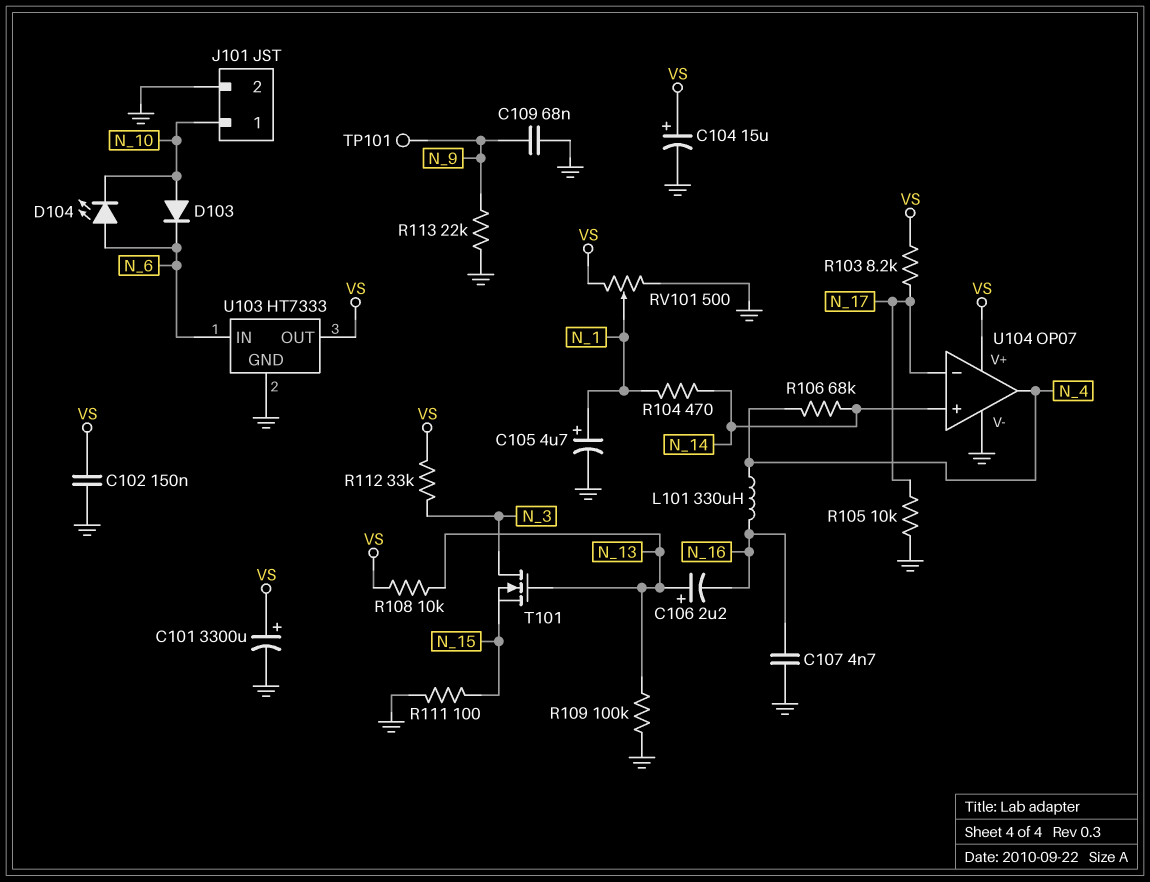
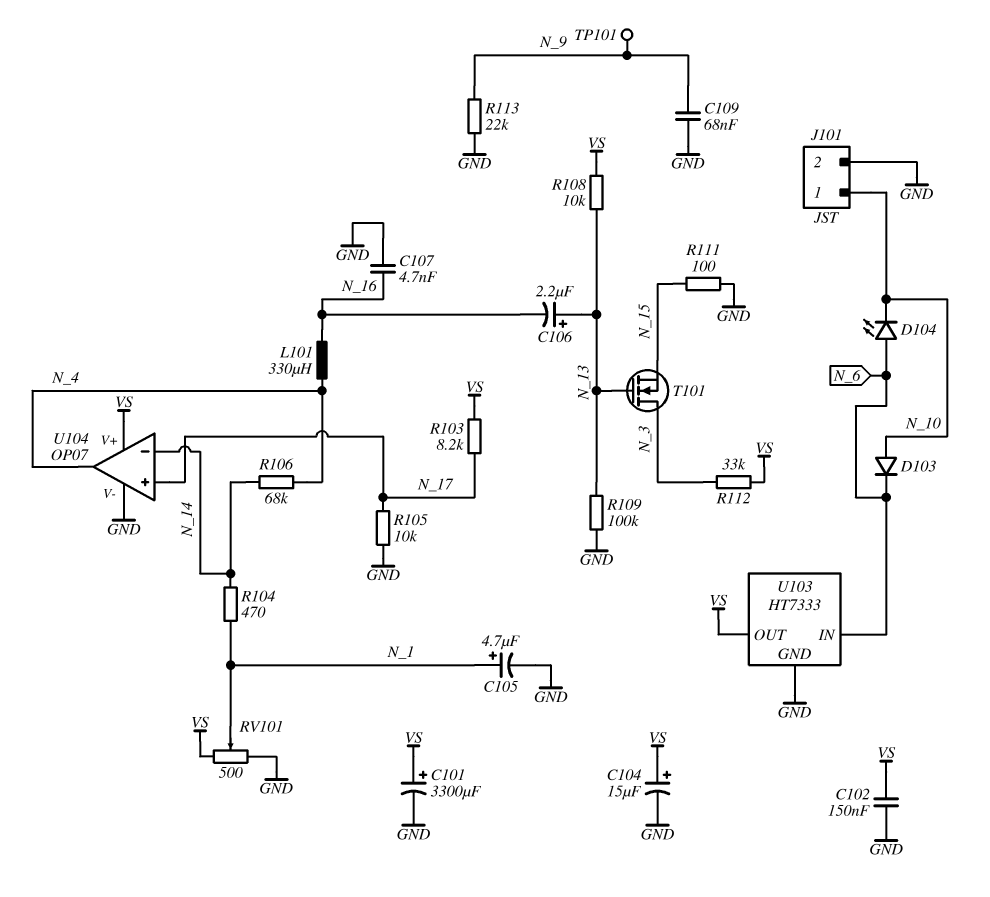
U104 pin in+: N_14 -> N_17
U104 pin in-: N_17 -> N_14

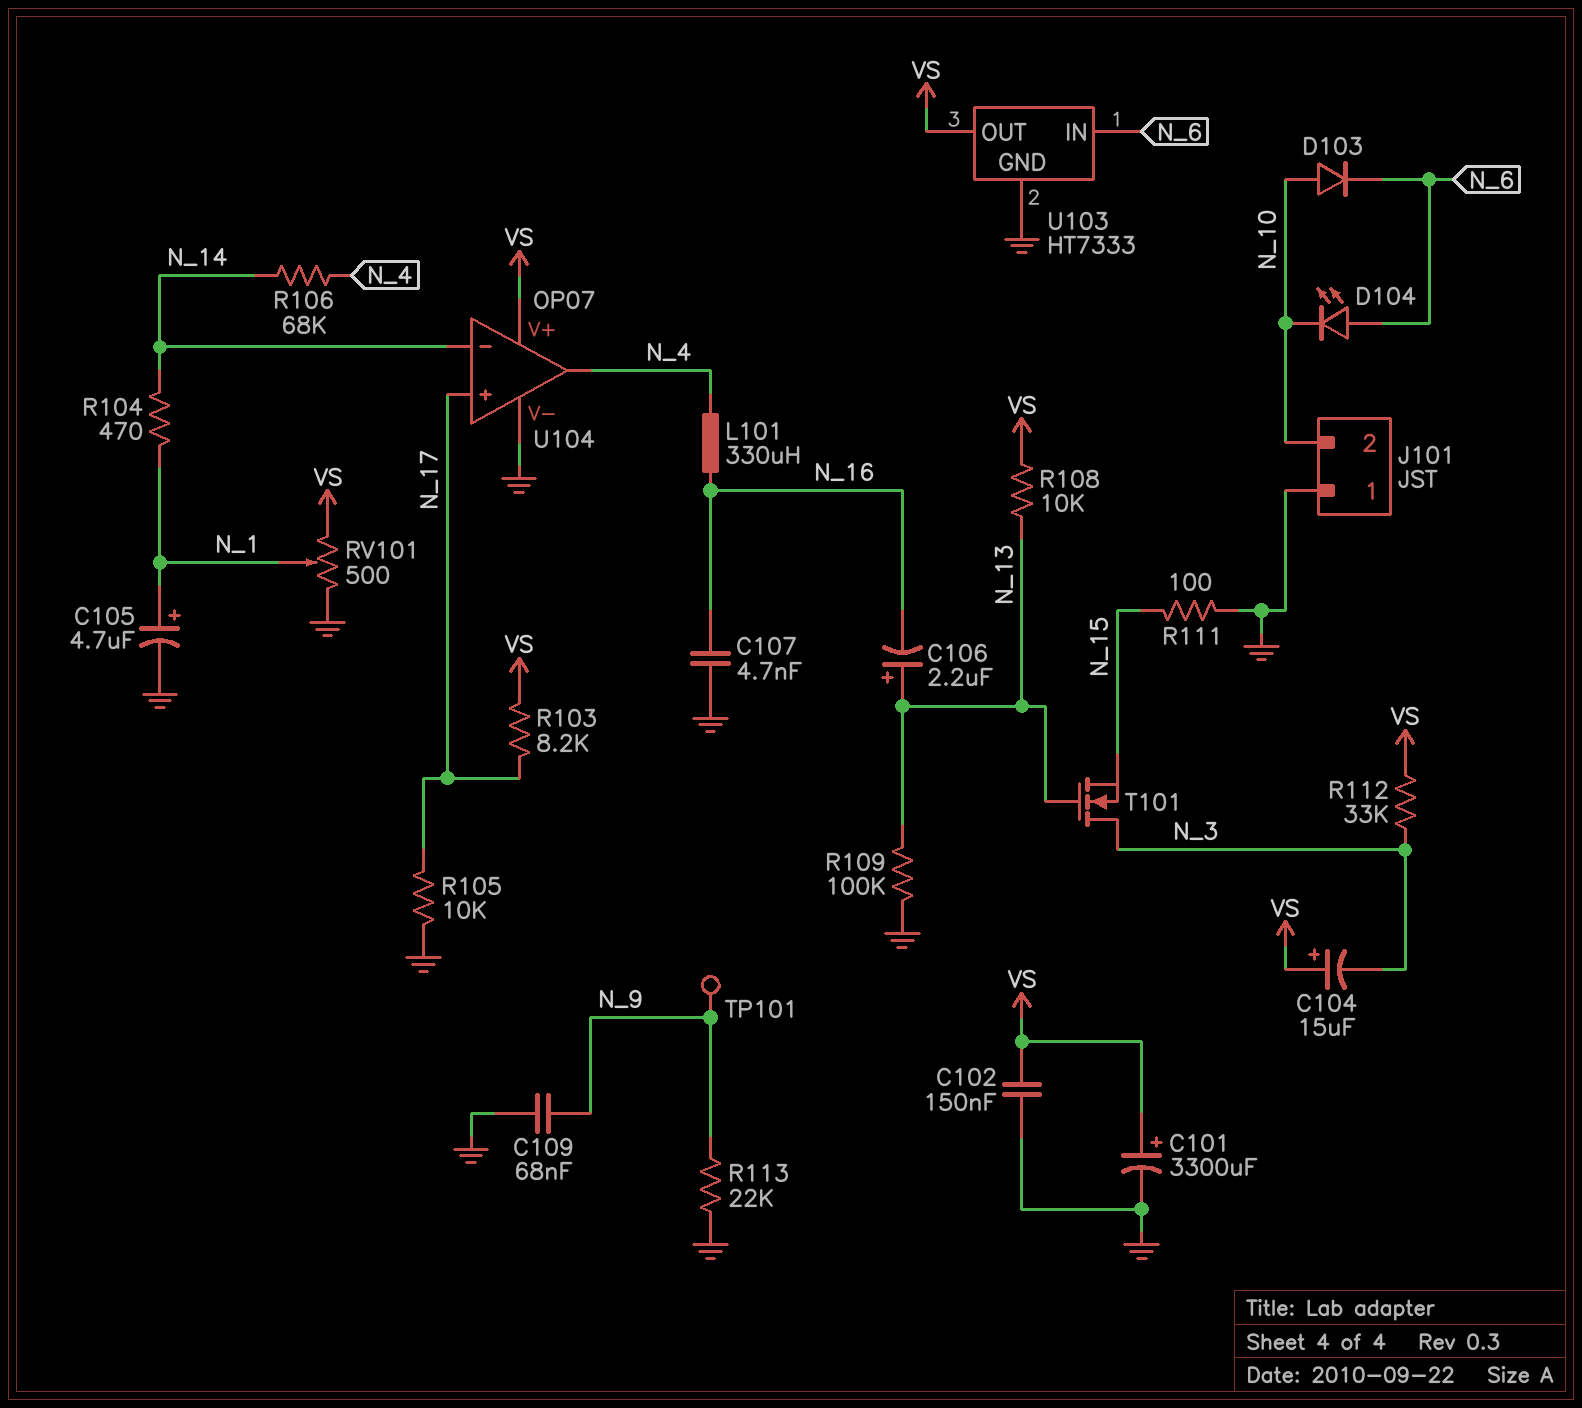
C104: 15uF (plus VS, minus GND) -> 15uF (plus VS, minus N_3)
J101 pin 1: N_10 -> GND
J101 pin 2: GND -> N_10

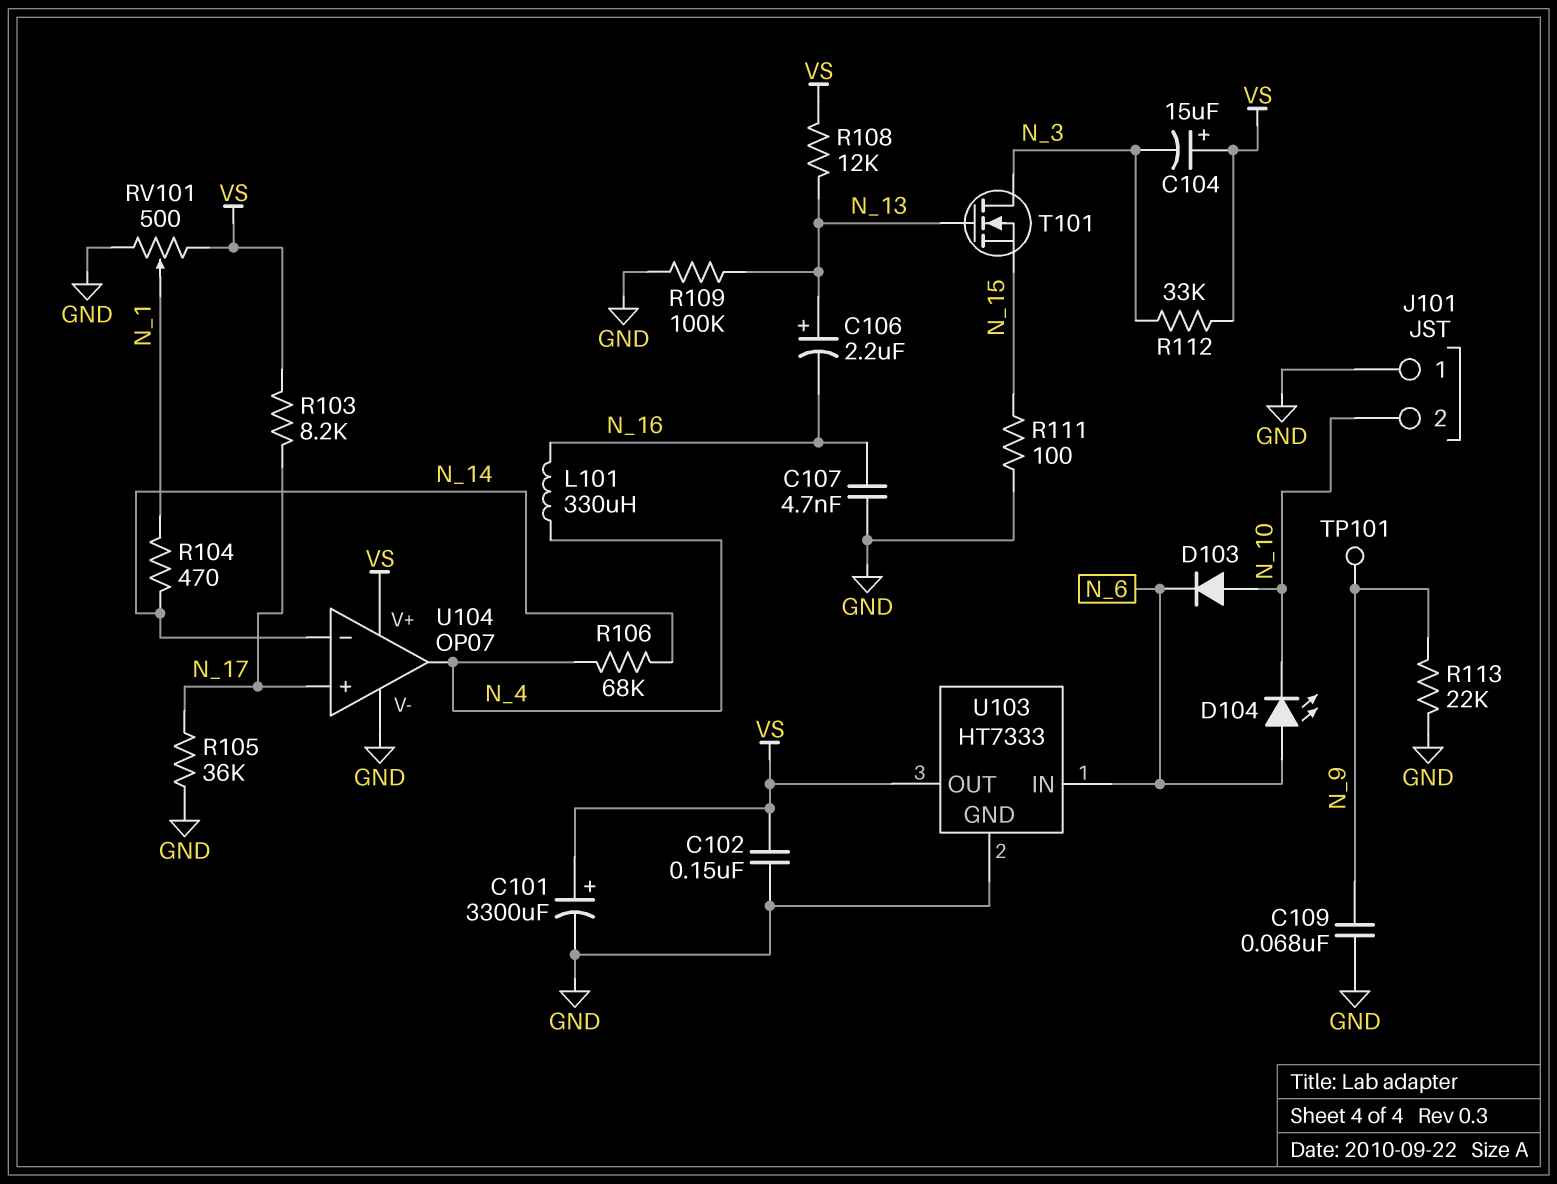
C105: 4.7uF (plus N_1, minus GND) -> none
R105: 10k (GND, N_17) -> 36k (GND, N_17)
R108: 10k (N_13, VS) -> 12k (N_13, VS)

